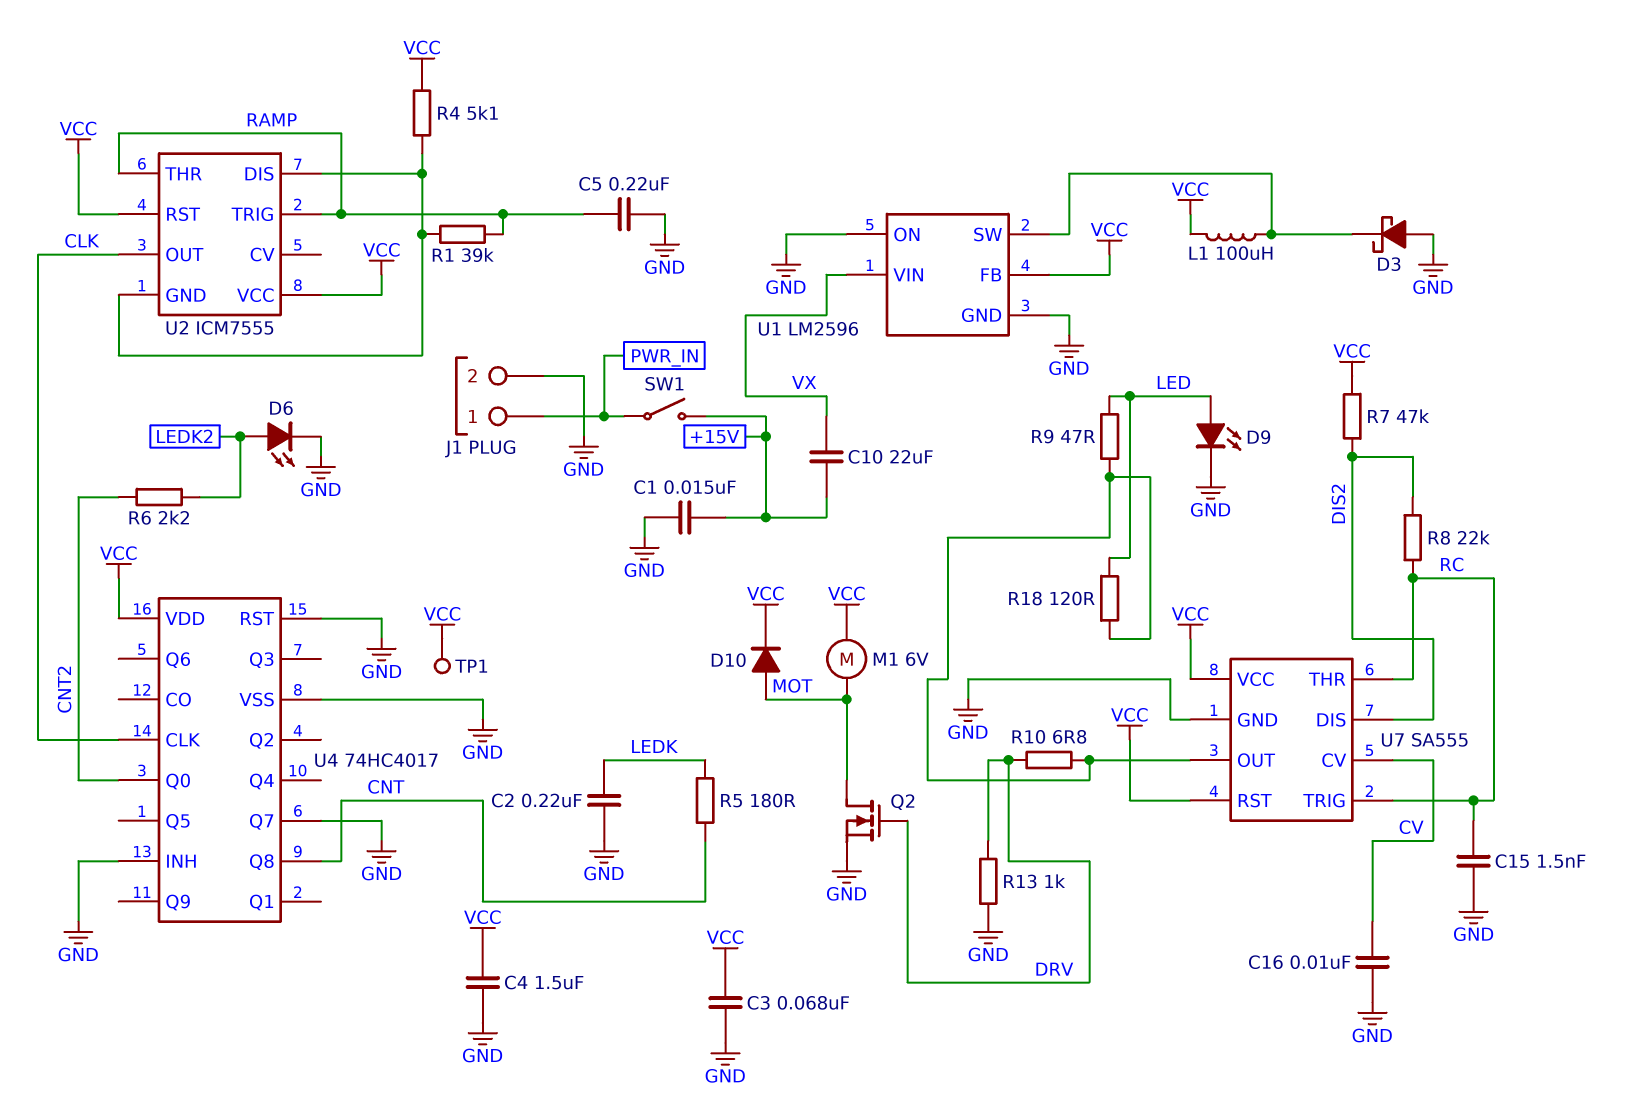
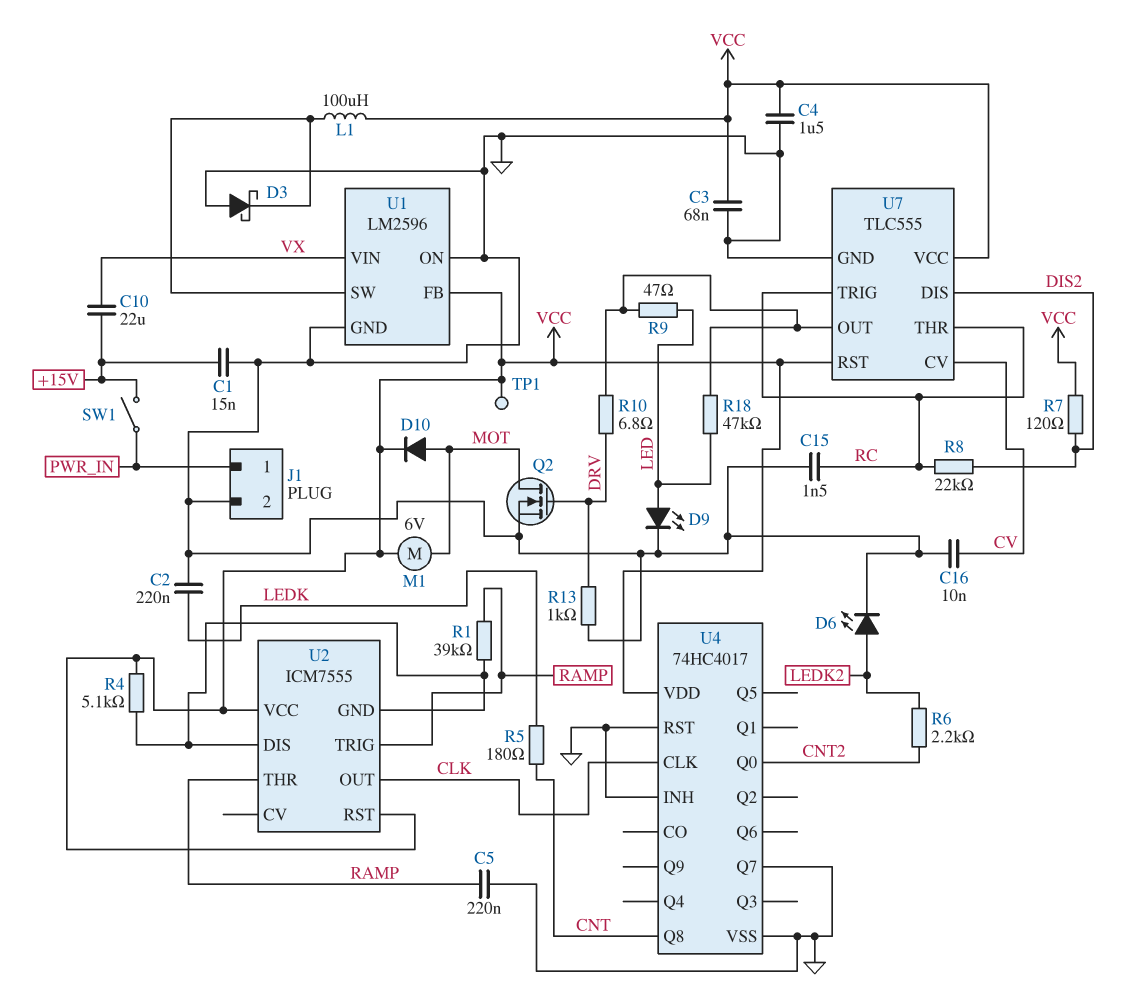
R7: 47k (DIS2, VCC) -> 120 (DIS2, VCC)
R18: 120 (LED, U7/OUT) -> 47k (LED, U7/OUT)
U7: SA555 -> TLC555

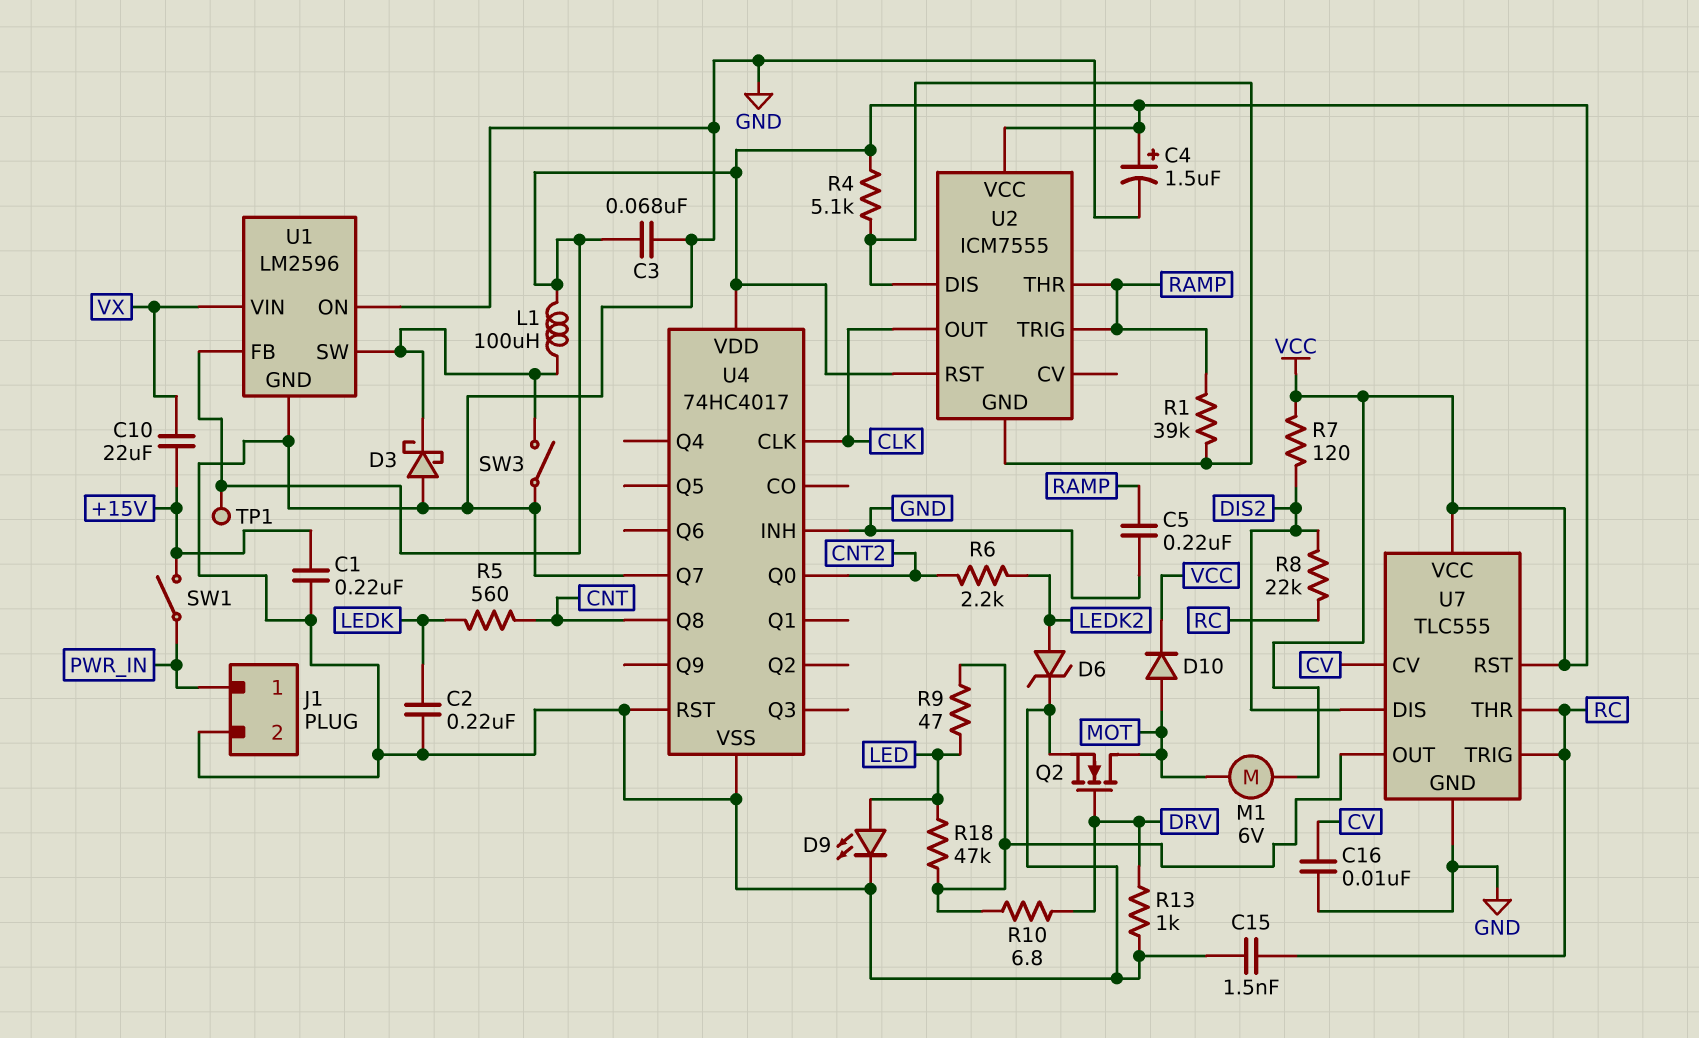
C1: 15nF (+15V, GND) -> 220nF (+15V, GND)
C4: 1.5uF (GND, VCC) -> 1.5uF (plus VCC, minus GND)
D6: LED (A LEDK2, K GND) -> zener (A LEDK2, K GND)
R5: 180 (CNT, LEDK) -> 560 (CNT, LEDK)
SW3: none -> switch (GND, U1/SW)

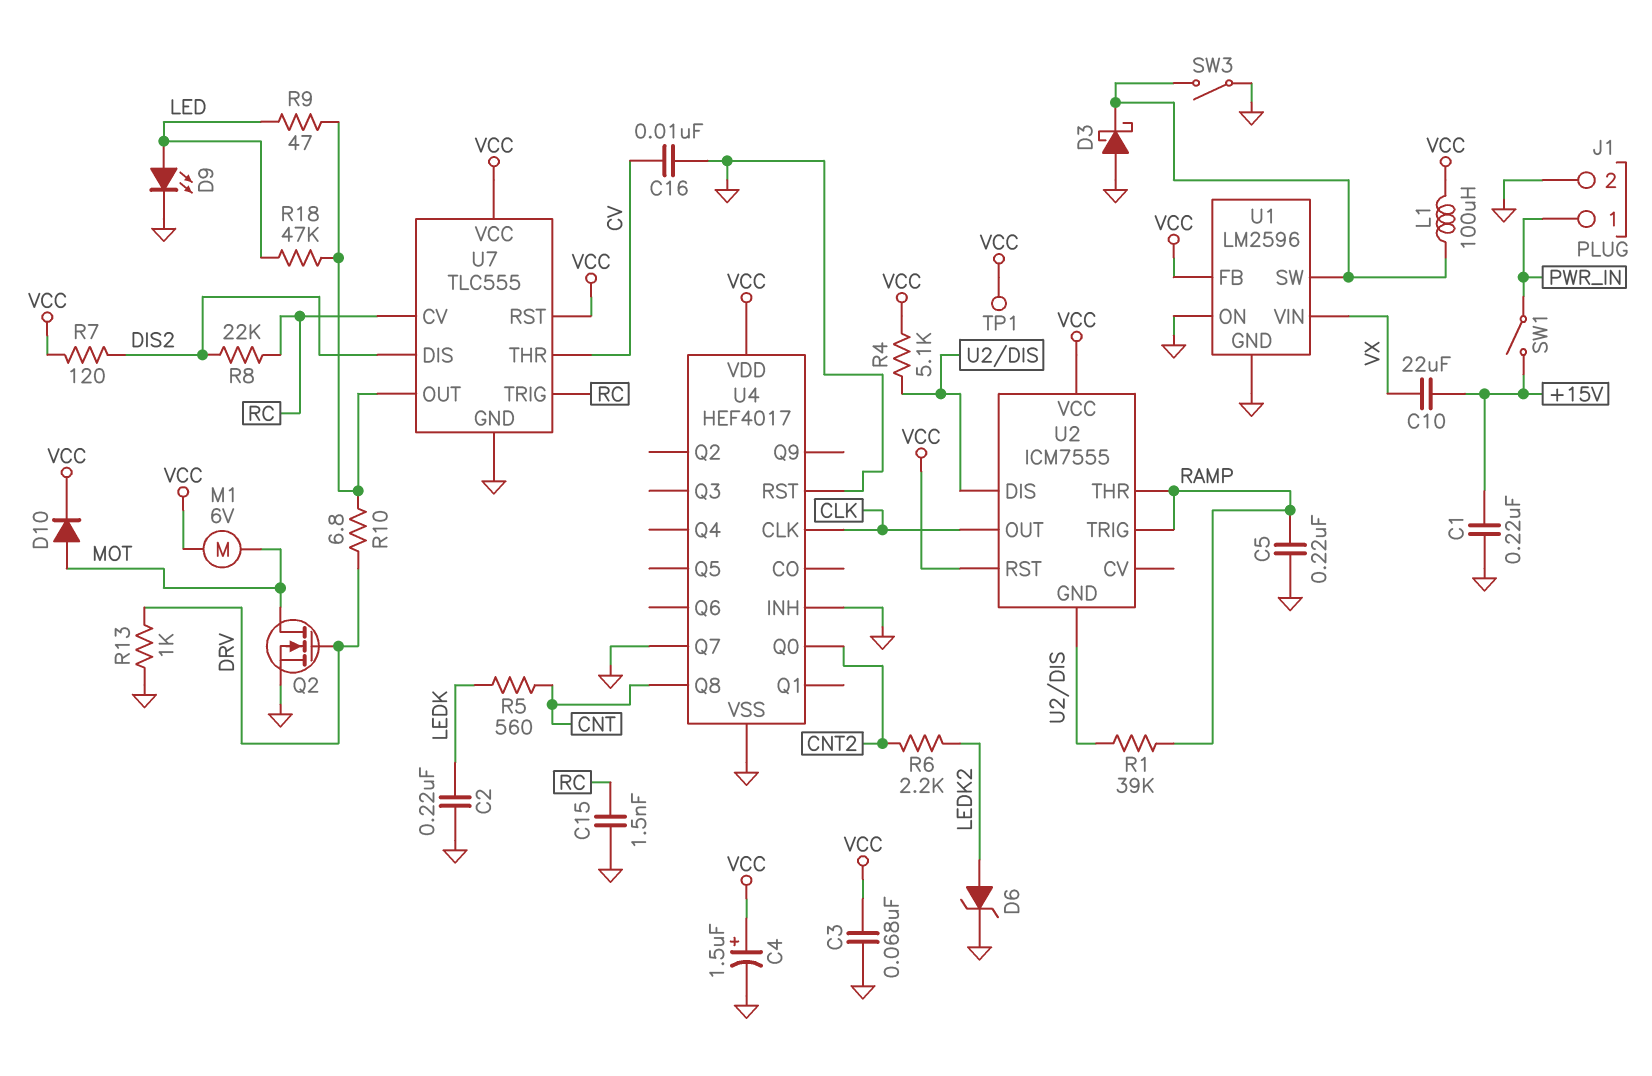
U4: 74HC4017 -> HEF4017
U7 pin CV: CV -> RC
U7 pin THR: RC -> CV

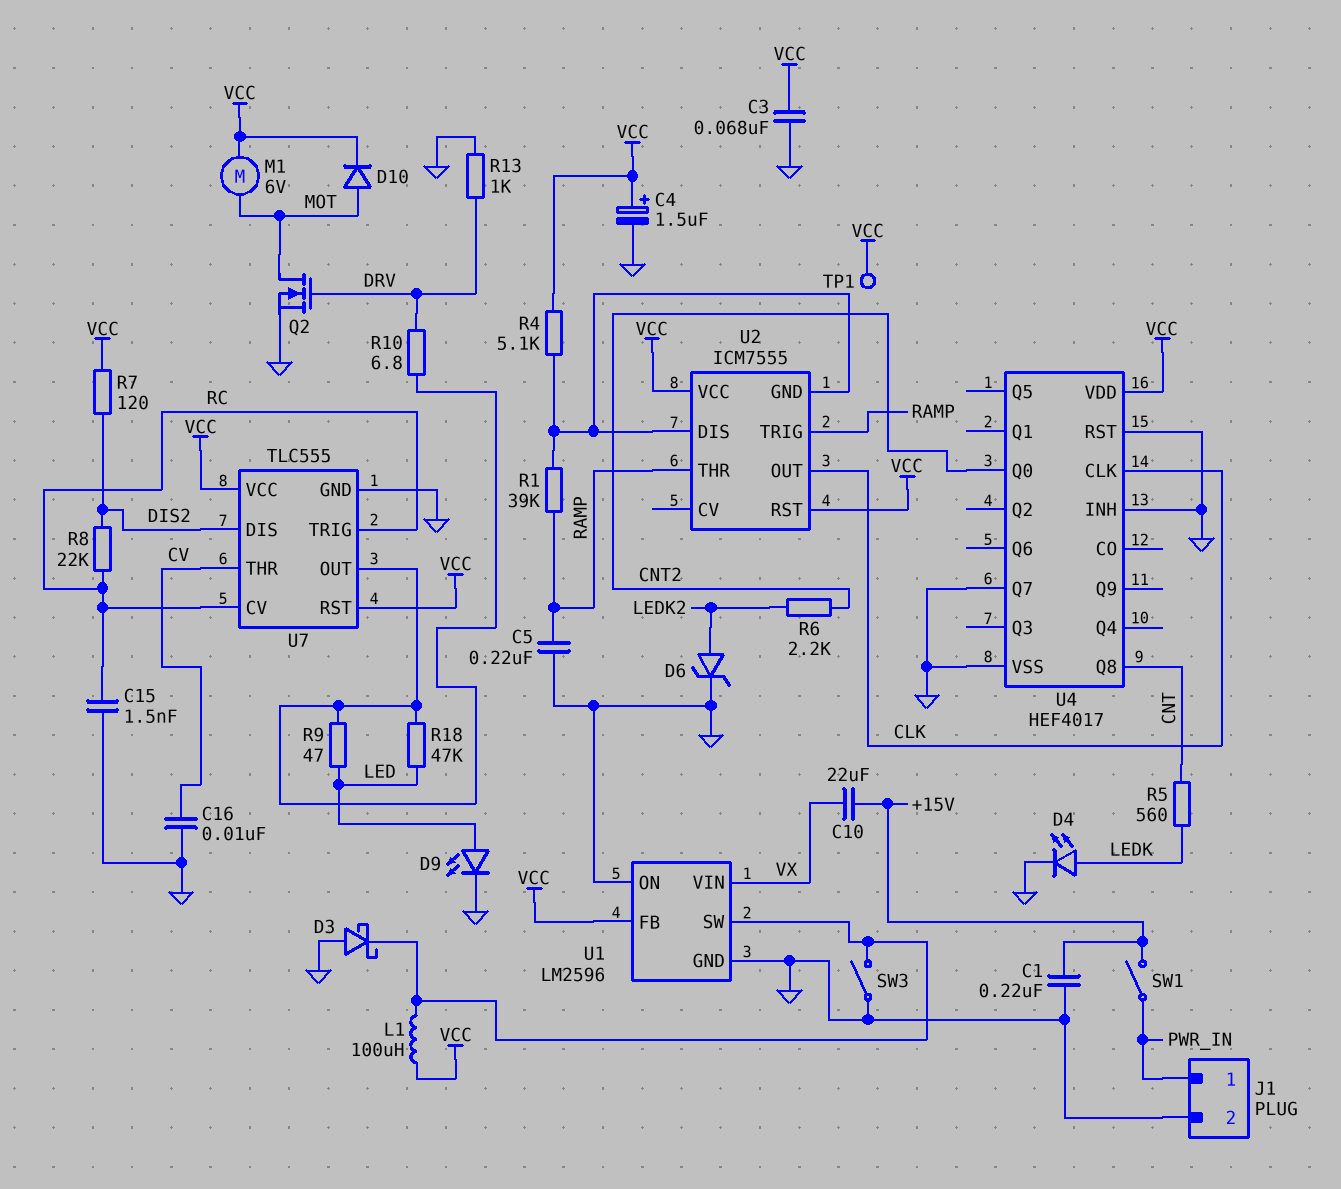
C2: 220nF (GND, LEDK) -> none
D4: none -> LED (A LEDK, K GND)

